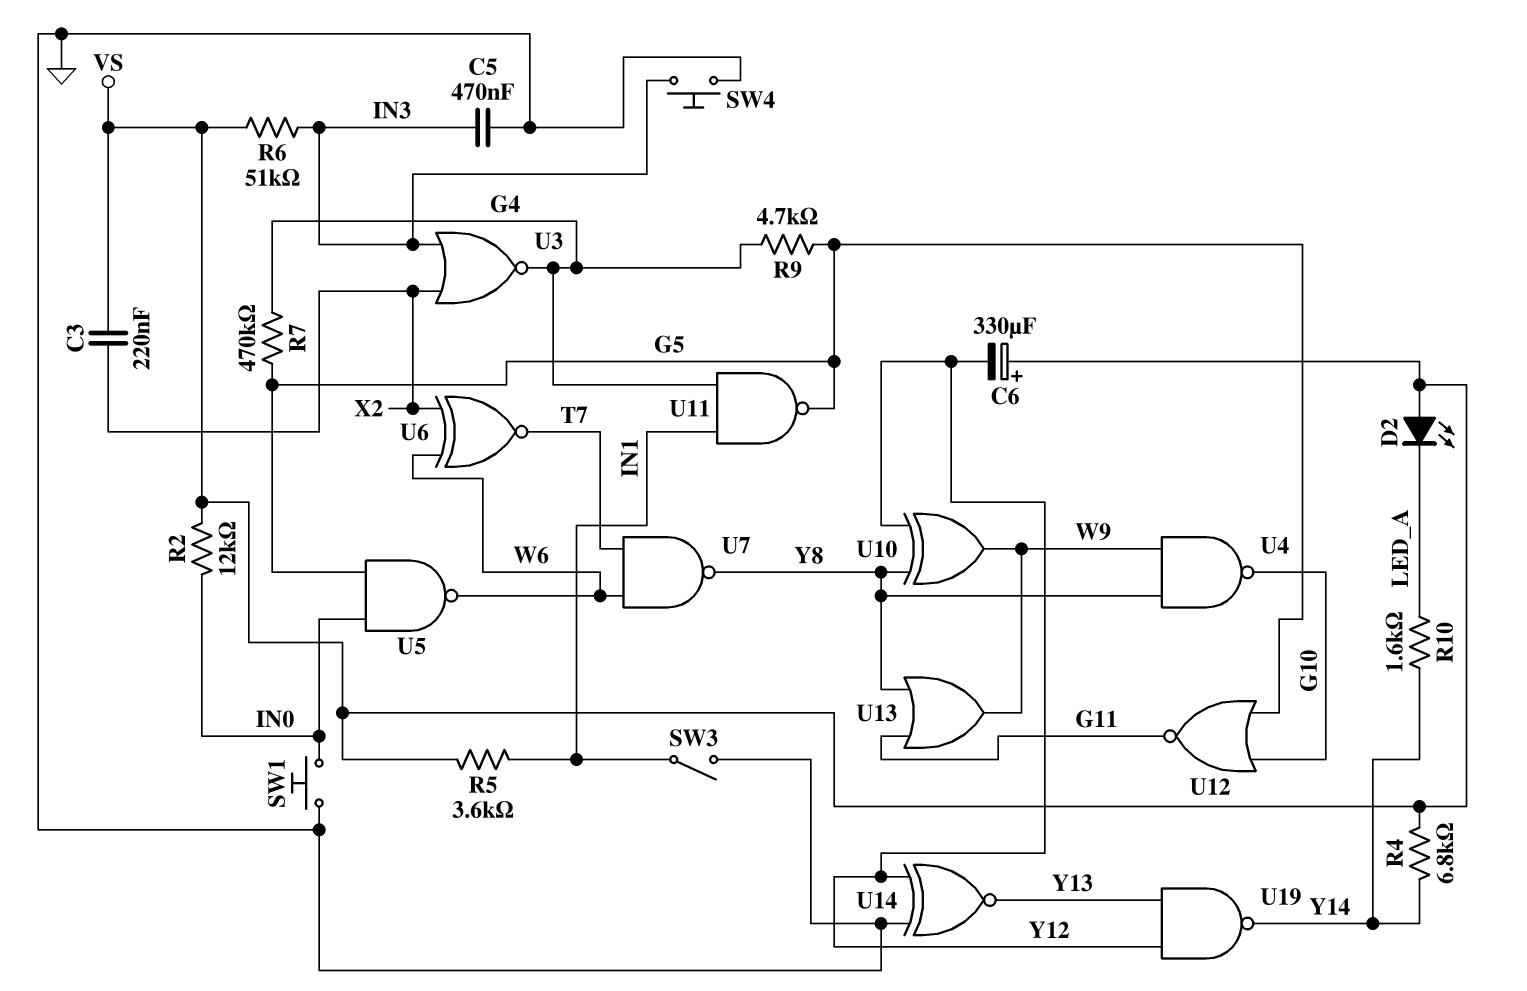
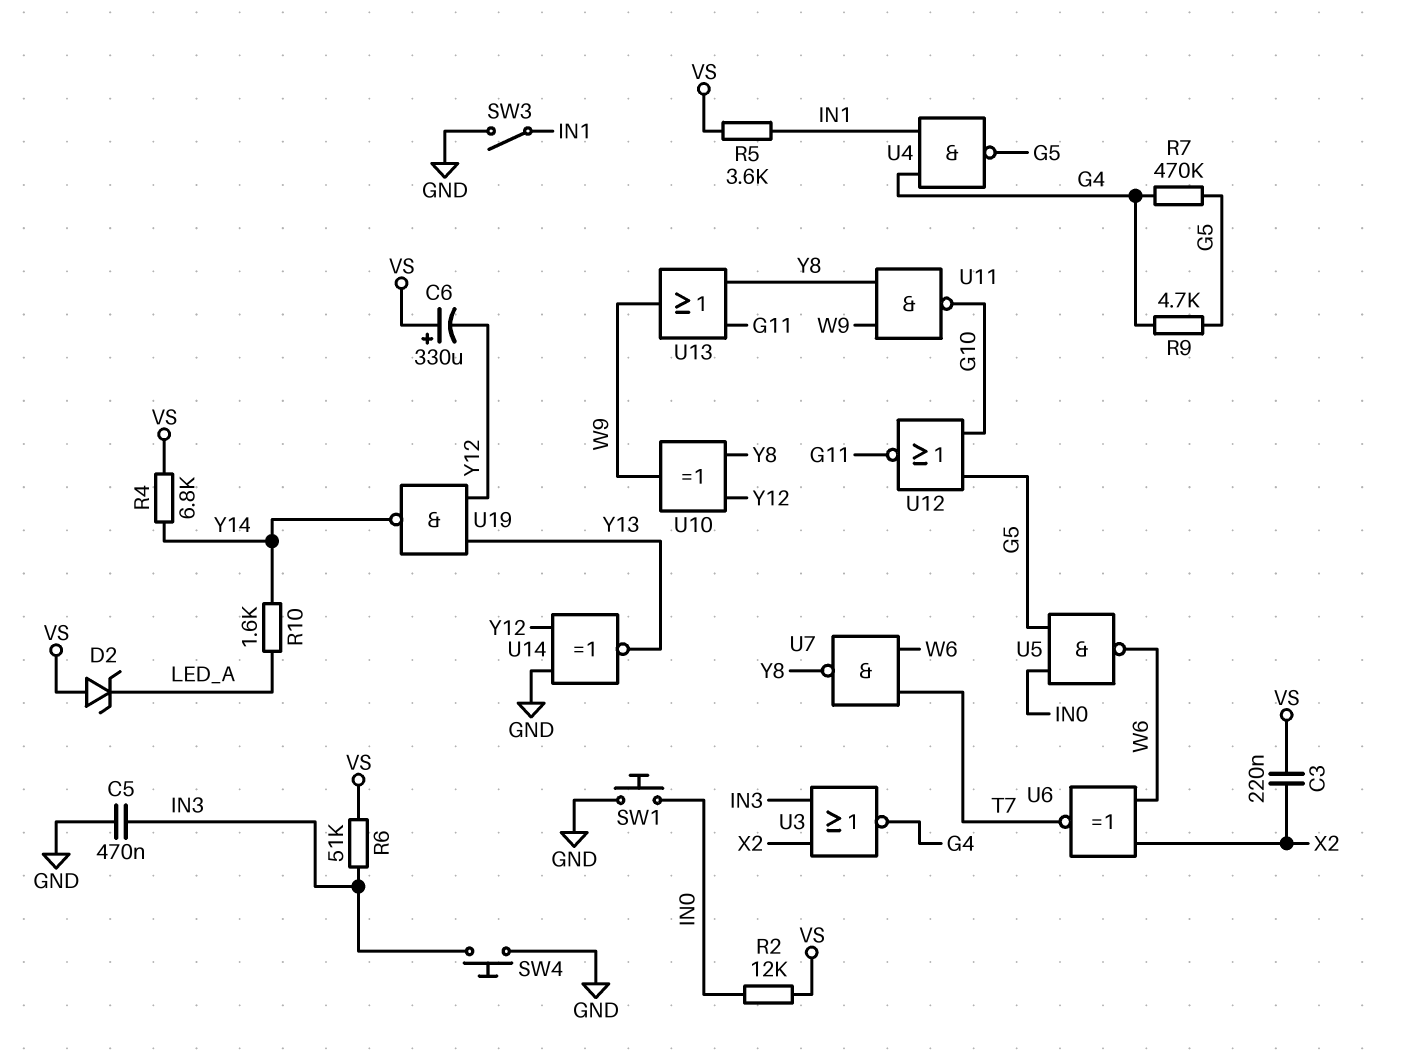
D2: LED (A VS, K LED_A) -> zener (A VS, K LED_A)
U4: NAND (in W9, in Y8, out G10) -> NAND (in G4, in IN1, out G5)
U11: NAND (in G4, in IN1, out G5) -> NAND (in W9, in Y8, out G10)

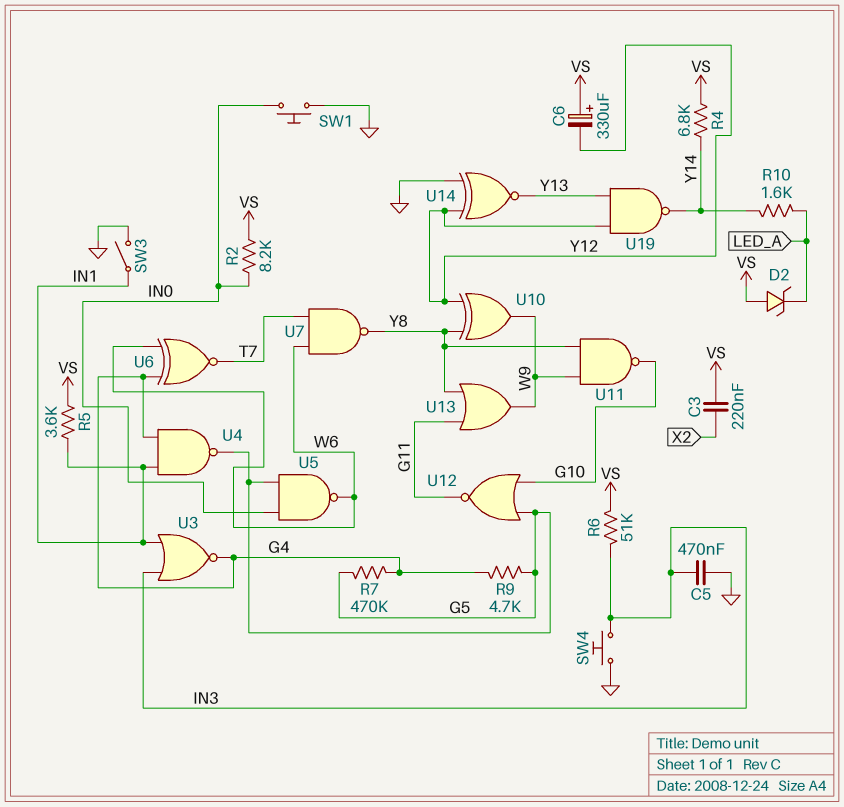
R2: 12k (IN0, VS) -> 8.2k (IN0, VS)
U3: NOR (in IN3, in X2, out G4) -> NOR (in IN1, in IN3, out G4)
U6: XNOR (in W6, in X2, out T7) -> XNOR (in G4, in W6, out T7)

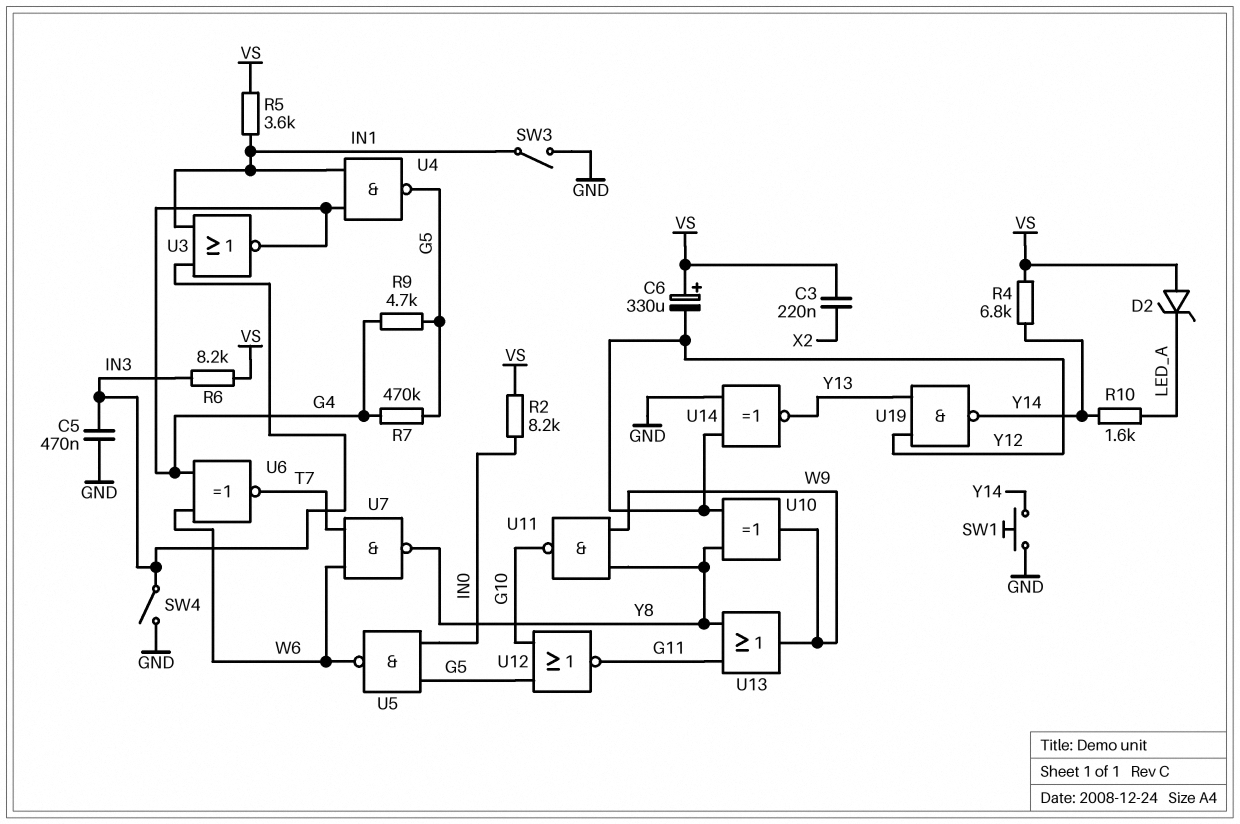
R6: 51k (IN3, VS) -> 8.2k (IN3, VS)
SW1: button (GND, IN0) -> button (GND, Y14)
SW4: button (GND, IN3) -> switch (GND, IN3)

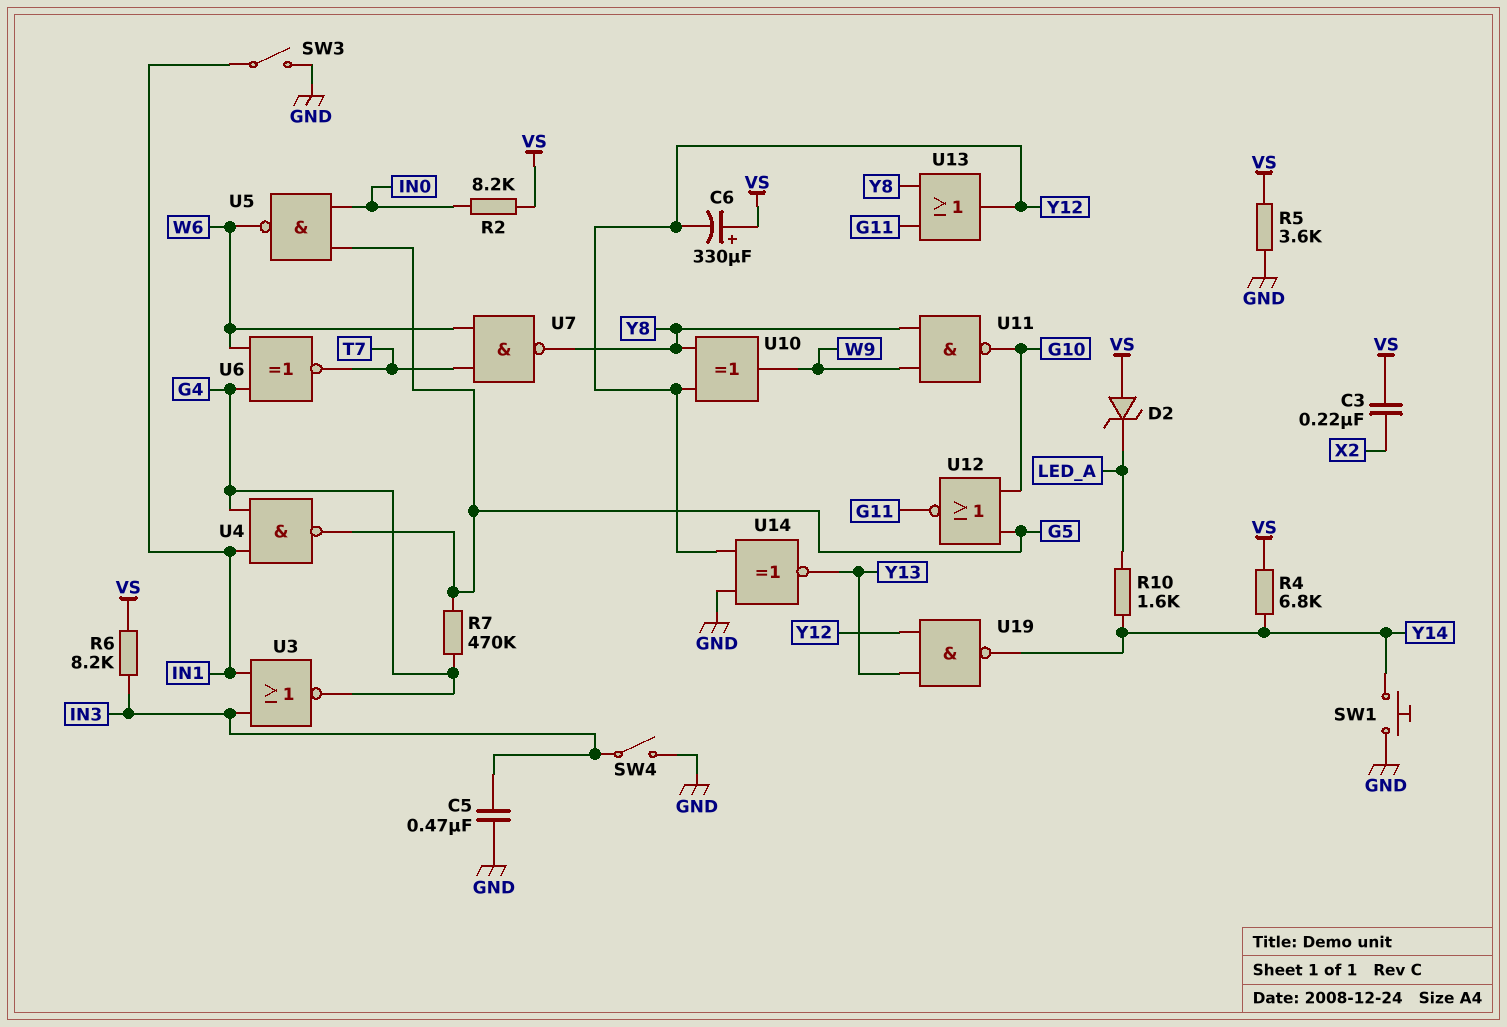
R5: 3.6k (IN1, VS) -> 3.6k (GND, VS)
R9: 4.7k (G4, G5) -> none
U13: OR (in G11, in Y8, out W9) -> OR (in G11, in Y8, out Y12)

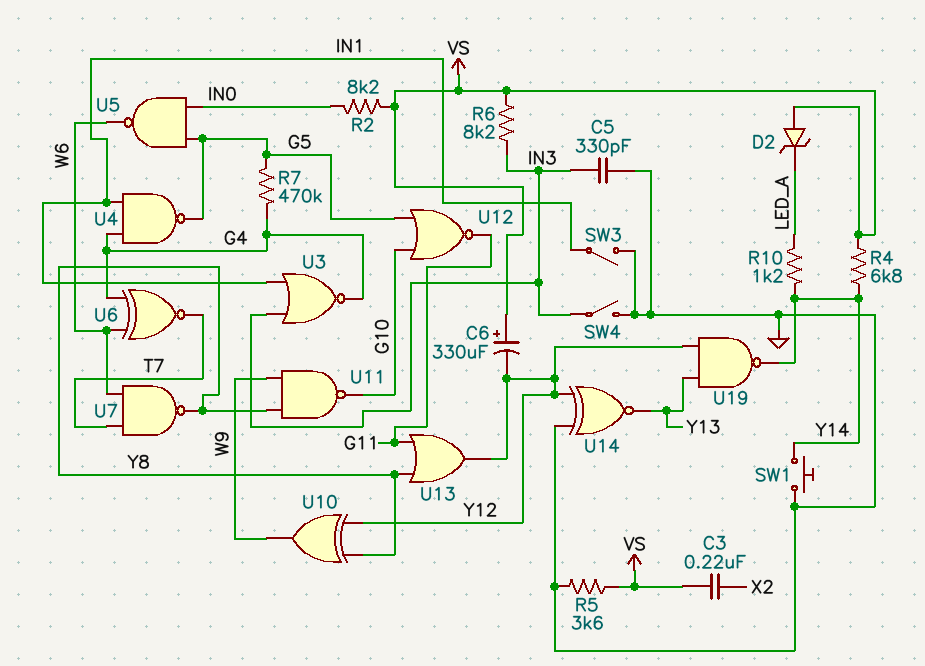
C5: 470nF (GND, IN3) -> 330pF (GND, IN3)
R10: 1.6k (LED_A, Y14) -> 1.2k (LED_A, Y14)

